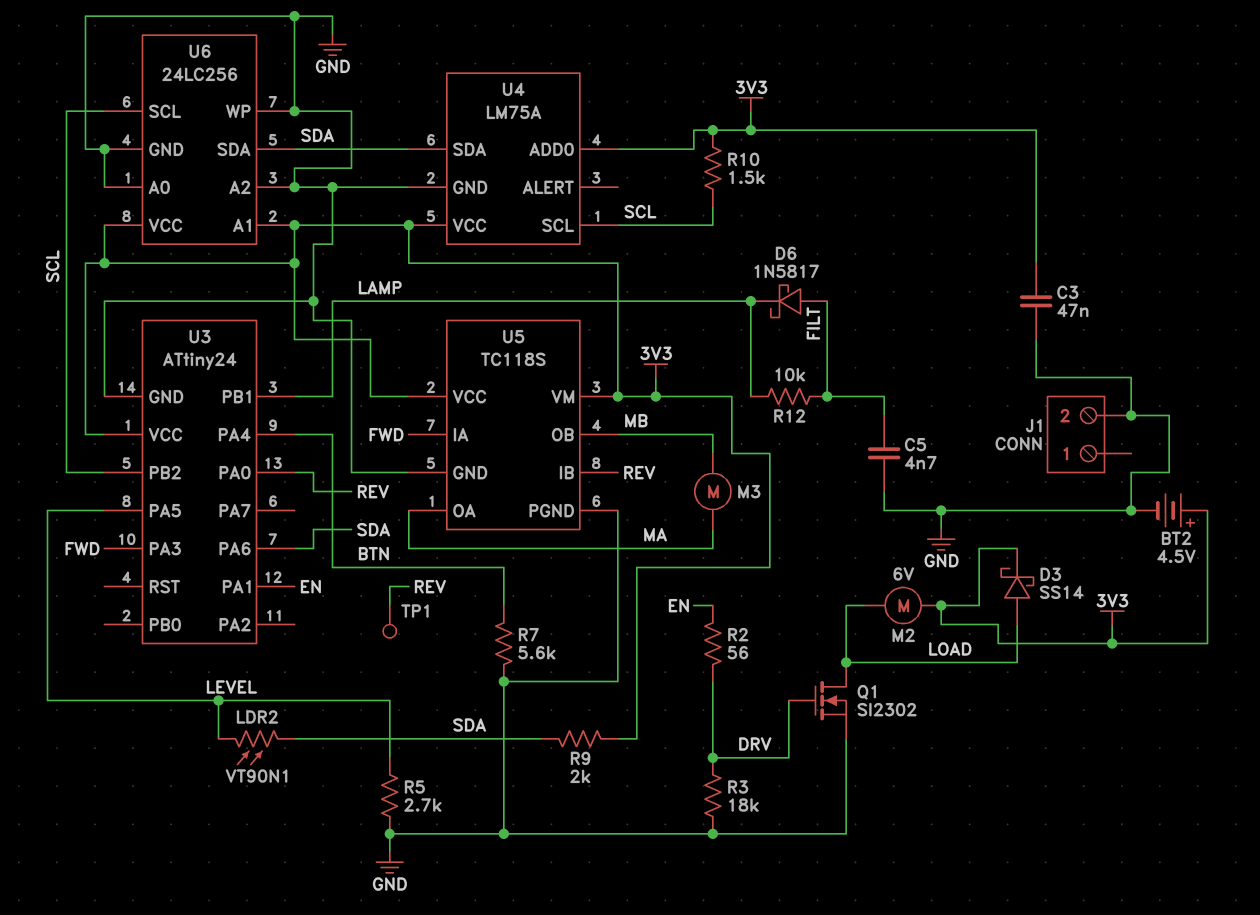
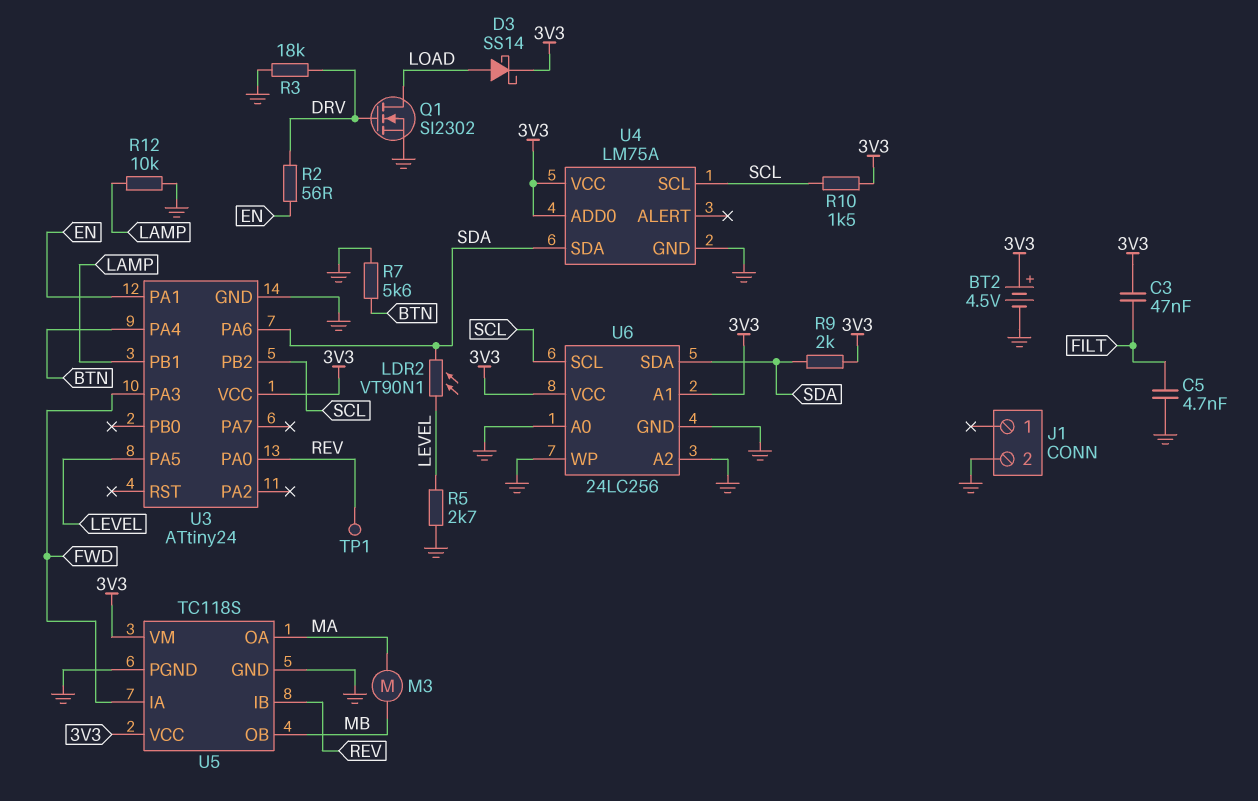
C3: 47nF (3V3, GND) -> 47nF (3V3, FILT)
D6: schottky 1N5817 (A FILT, K LAMP) -> none
M2: motor 6V (3V3, LOAD) -> none
R12: 10k (FILT, LAMP) -> 10k (GND, LAMP)

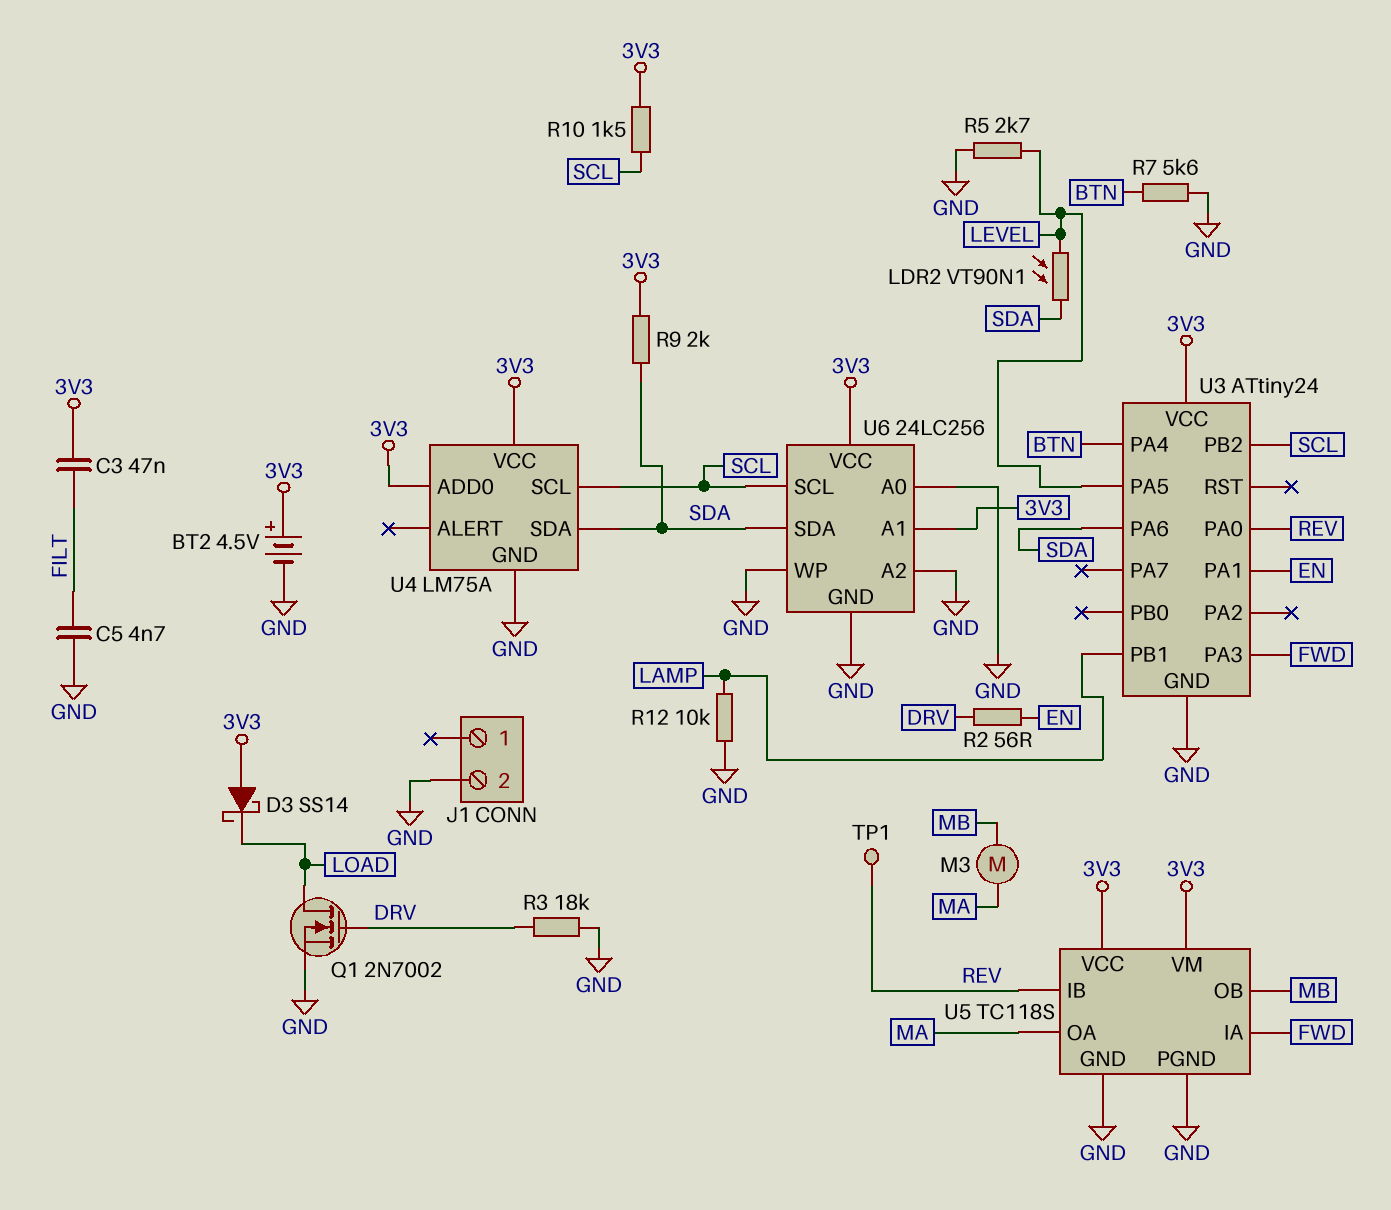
D3: schottky SS14 (A LOAD, K 3V3) -> schottky SS14 (A 3V3, K LOAD)
Q1: NMOS SI2302 (G DRV, D LOAD, S GND) -> NMOS 2N7002 (G DRV, D LOAD, S GND)

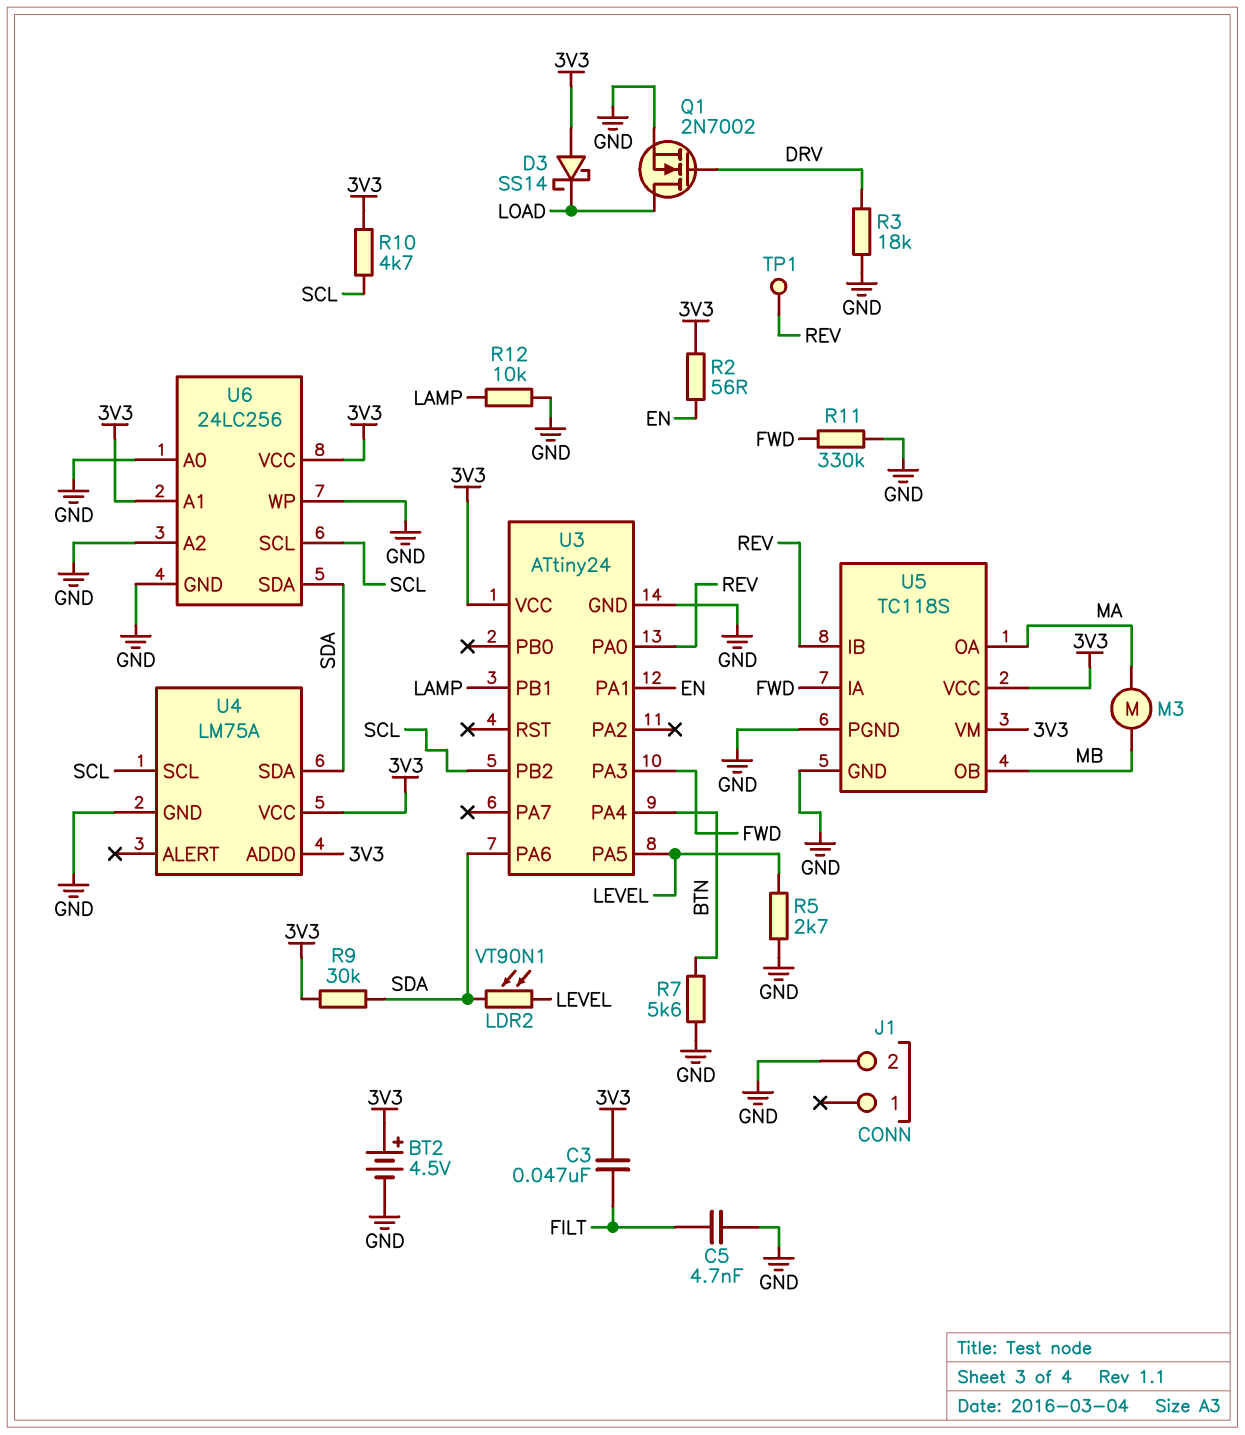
R2: 56 (DRV, EN) -> 56 (3V3, EN)
R9: 2k (3V3, SDA) -> 30k (3V3, SDA)
R10: 1.5k (3V3, SCL) -> 4.7k (3V3, SCL)
R11: none -> 330k (FWD, GND)

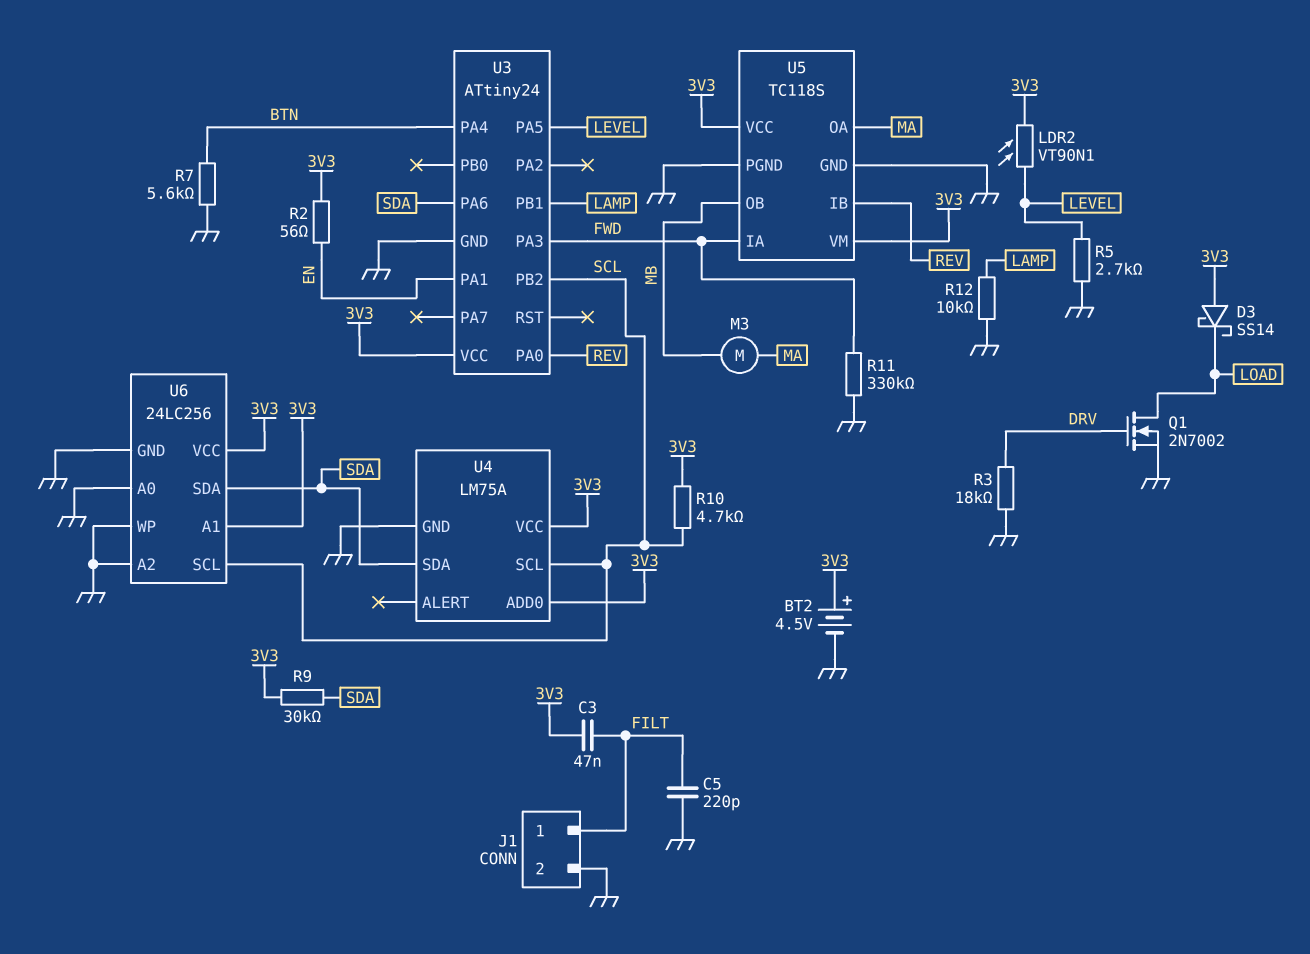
C5: 4.7nF (FILT, GND) -> 220pF (FILT, GND)
J1 pin 1: none -> FILT
LDR2: VT90N1 (LEVEL, SDA) -> VT90N1 (3V3, LEVEL)
TP1: test point (REV) -> none

